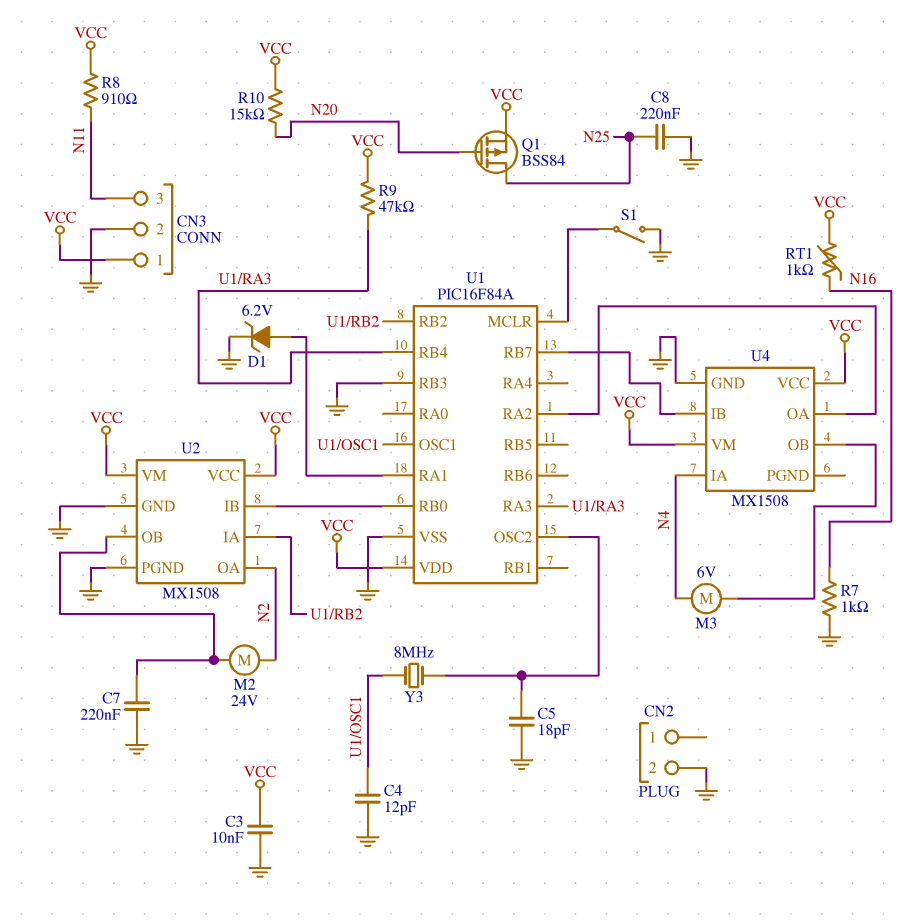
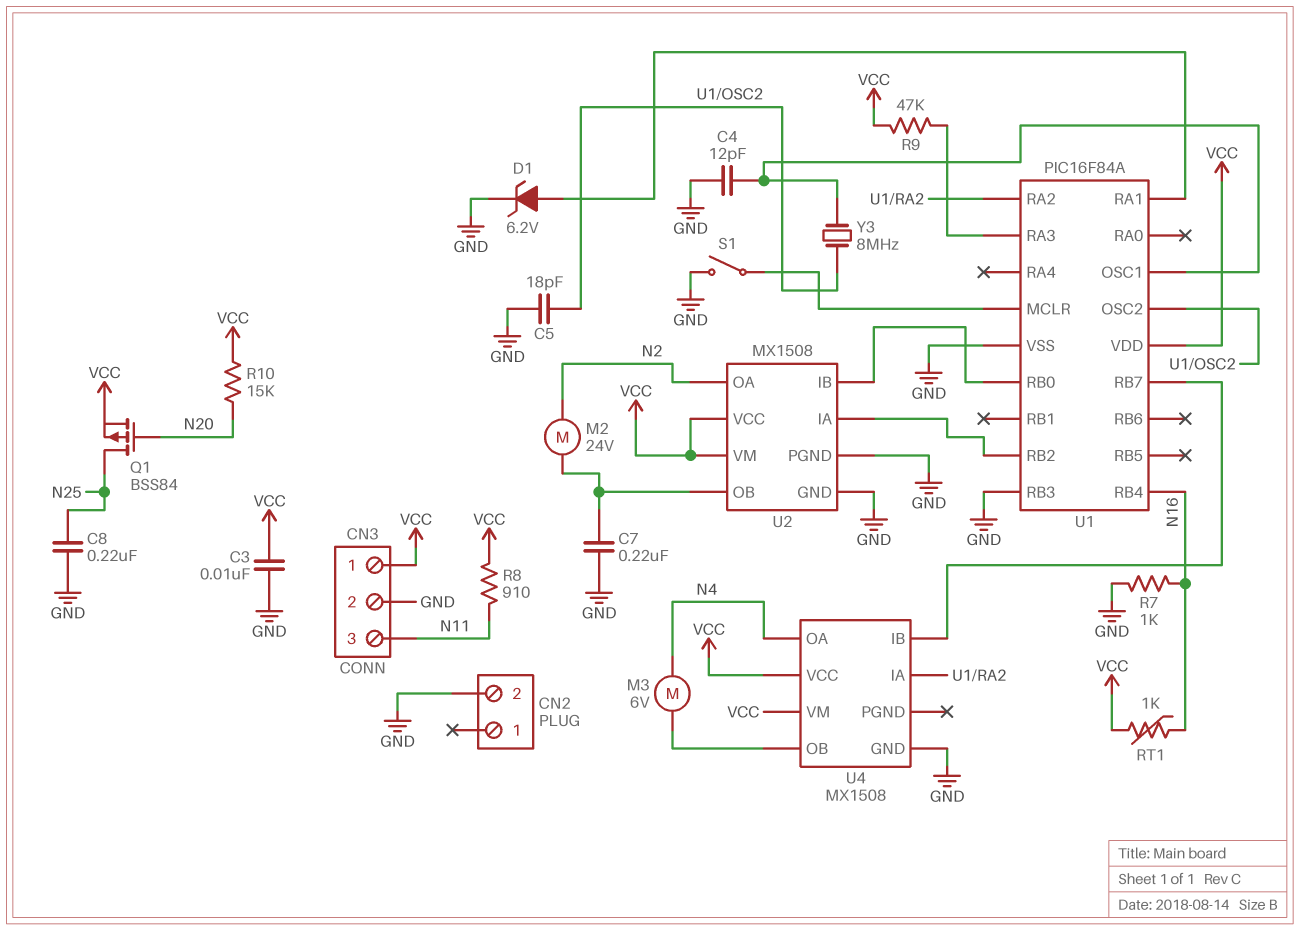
U1 pin RB4: U1/RA3 -> N16
U4 pin IA: N4 -> U1/RA2
U4 pin OA: U1/RA2 -> N4

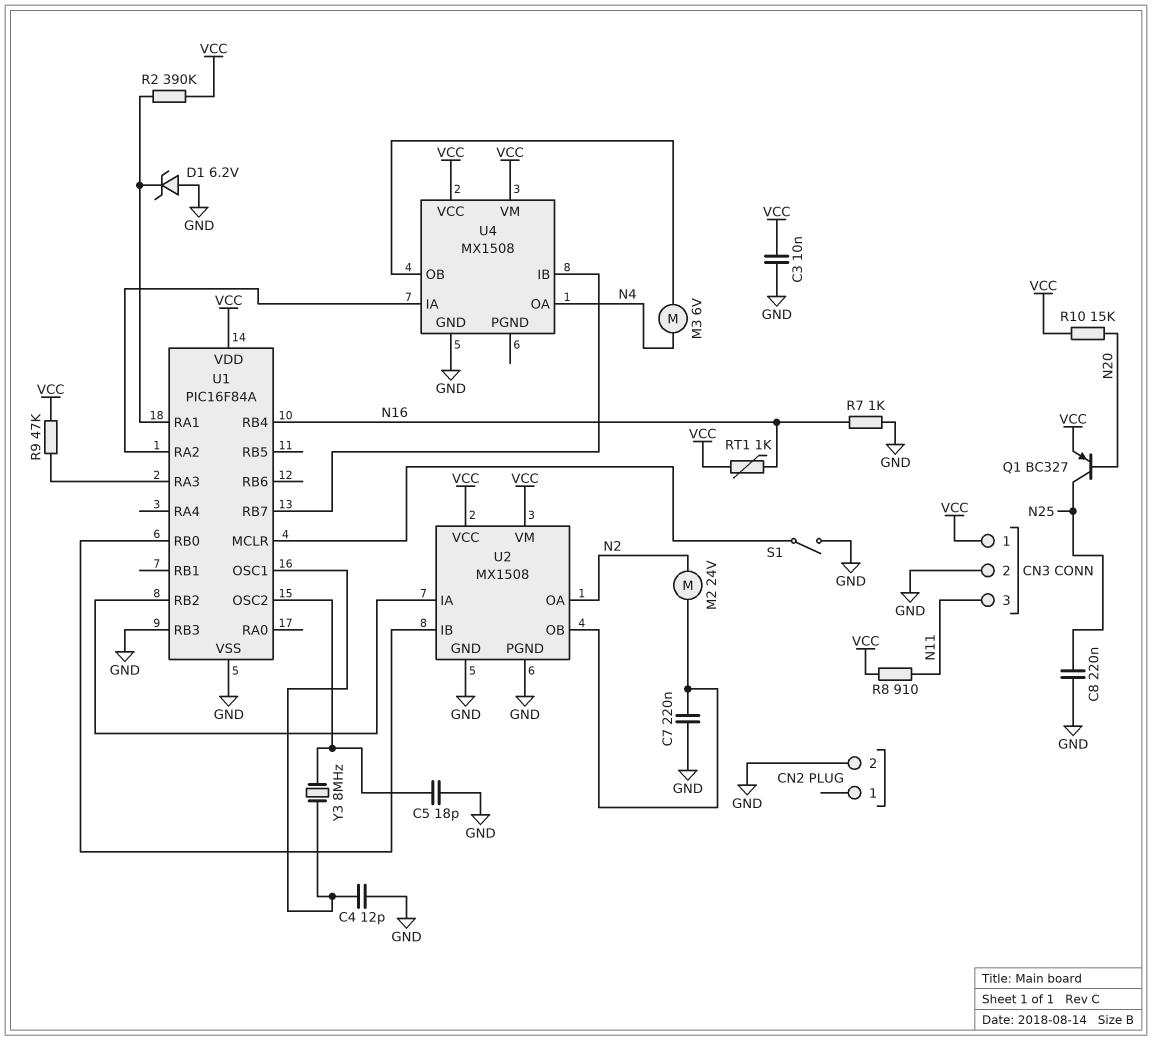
D1: zener 6.2V (A U1/RA1, K GND) -> zener 6.2V (A GND, K U1/RA1)
Q1: PMOS BSS84 (G N20, D N25, S VCC) -> PNP BC327 (B N20, C N25, E VCC)
R2: none -> 390k (U1/RA1, VCC)

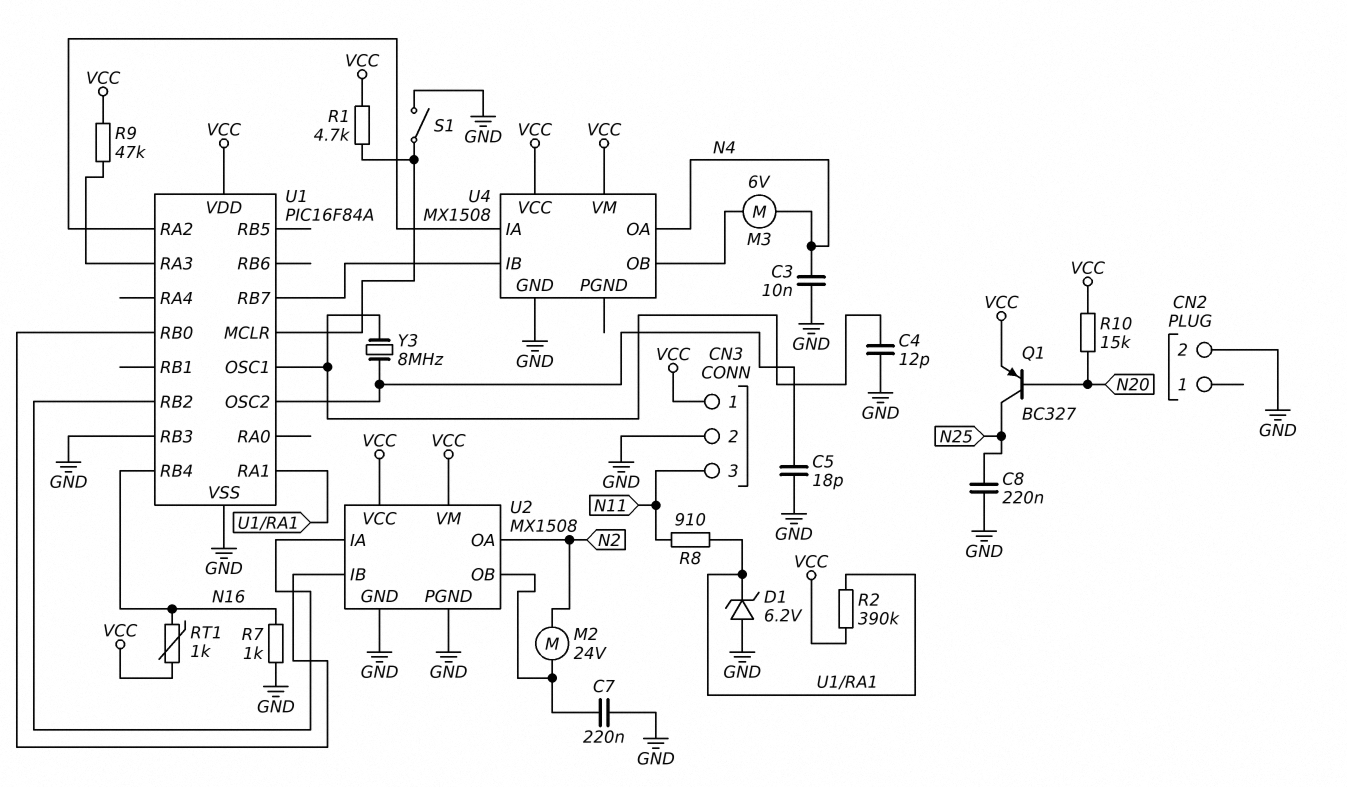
C3: 10nF (GND, VCC) -> 10nF (GND, N4)
R1: none -> 4.7k (U1/MCLR, VCC)
R8: 910 (N11, VCC) -> 910 (N11, U1/RA1)

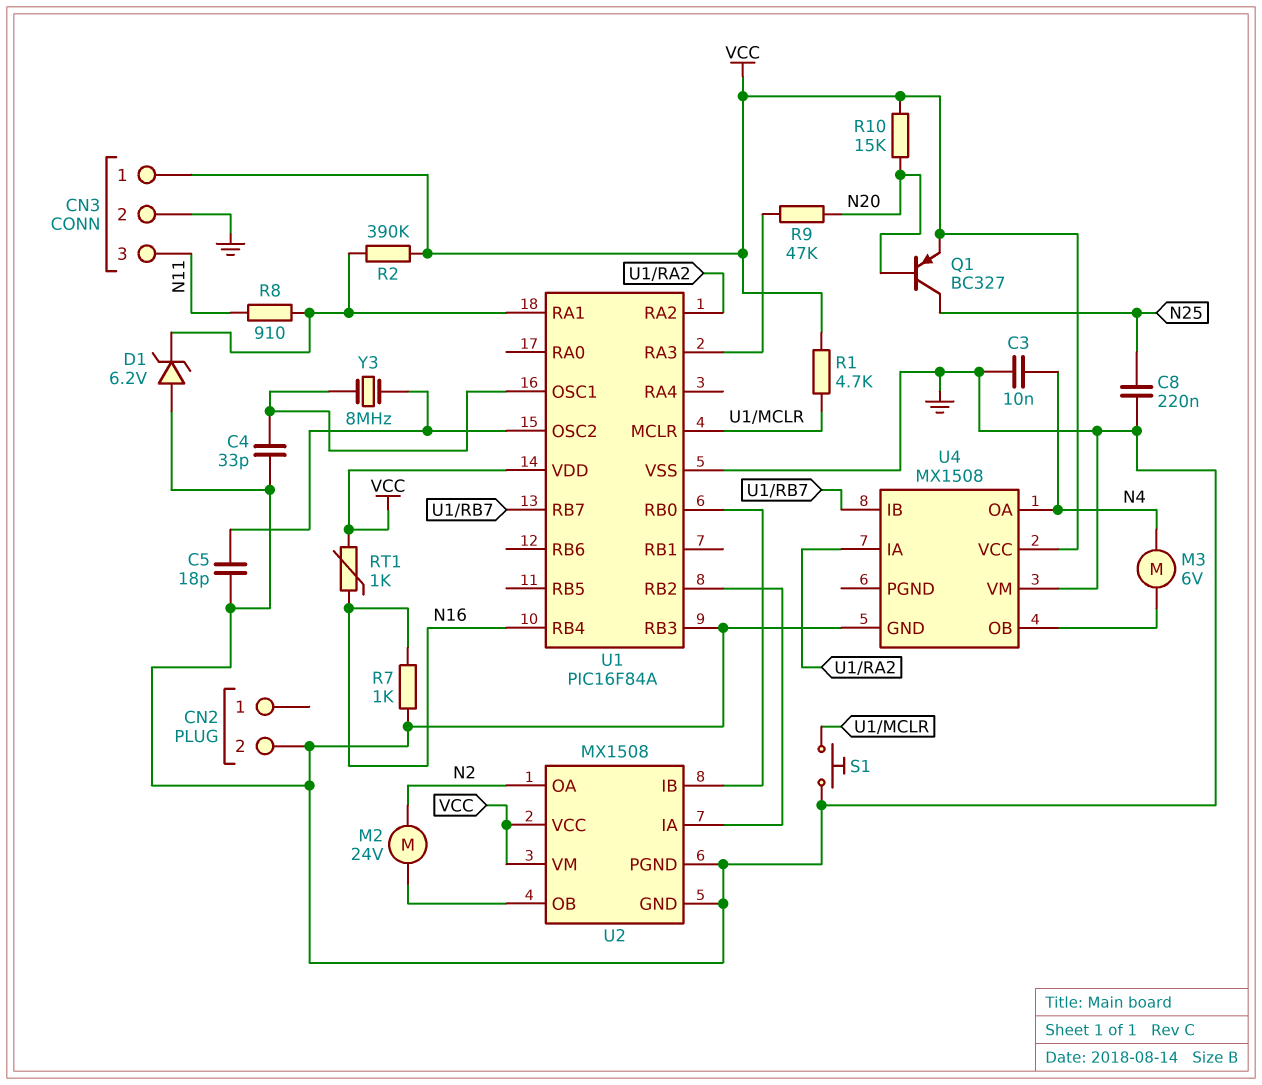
C4: 12pF (GND, U1/OSC1) -> 33pF (GND, U1/OSC1)
C7: 220nF (GND, U2/OB) -> none
R9: 47k (U1/RA3, VCC) -> 47k (N20, U1/RA3)
S1: switch (GND, U1/MCLR) -> button (GND, U1/MCLR)
U4 pin VM: VCC -> GND

